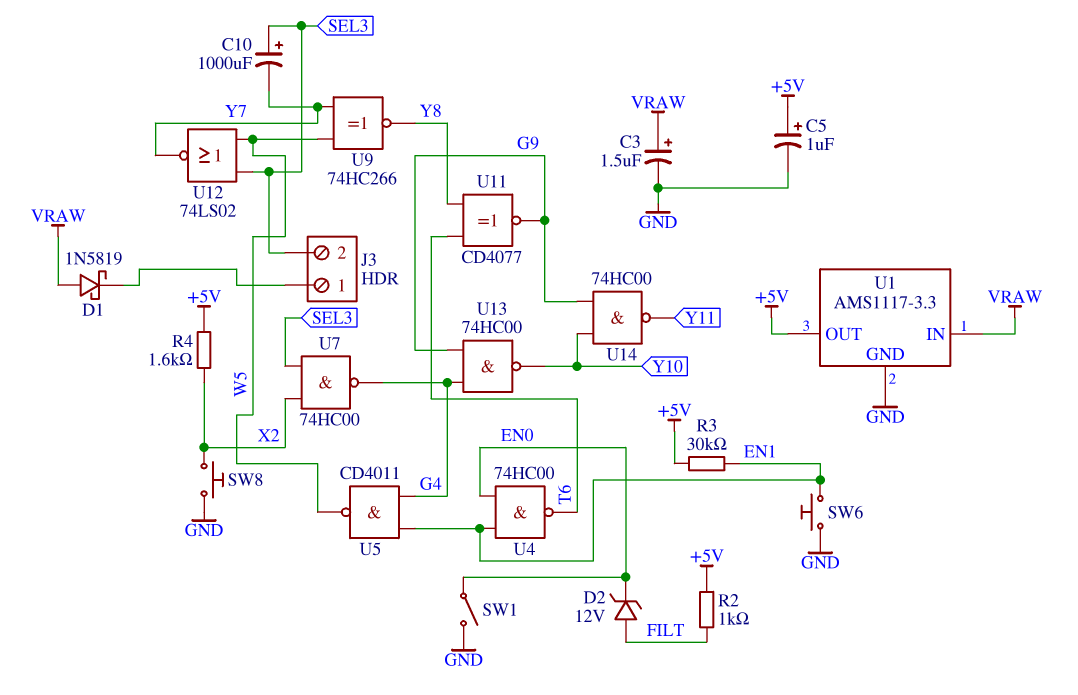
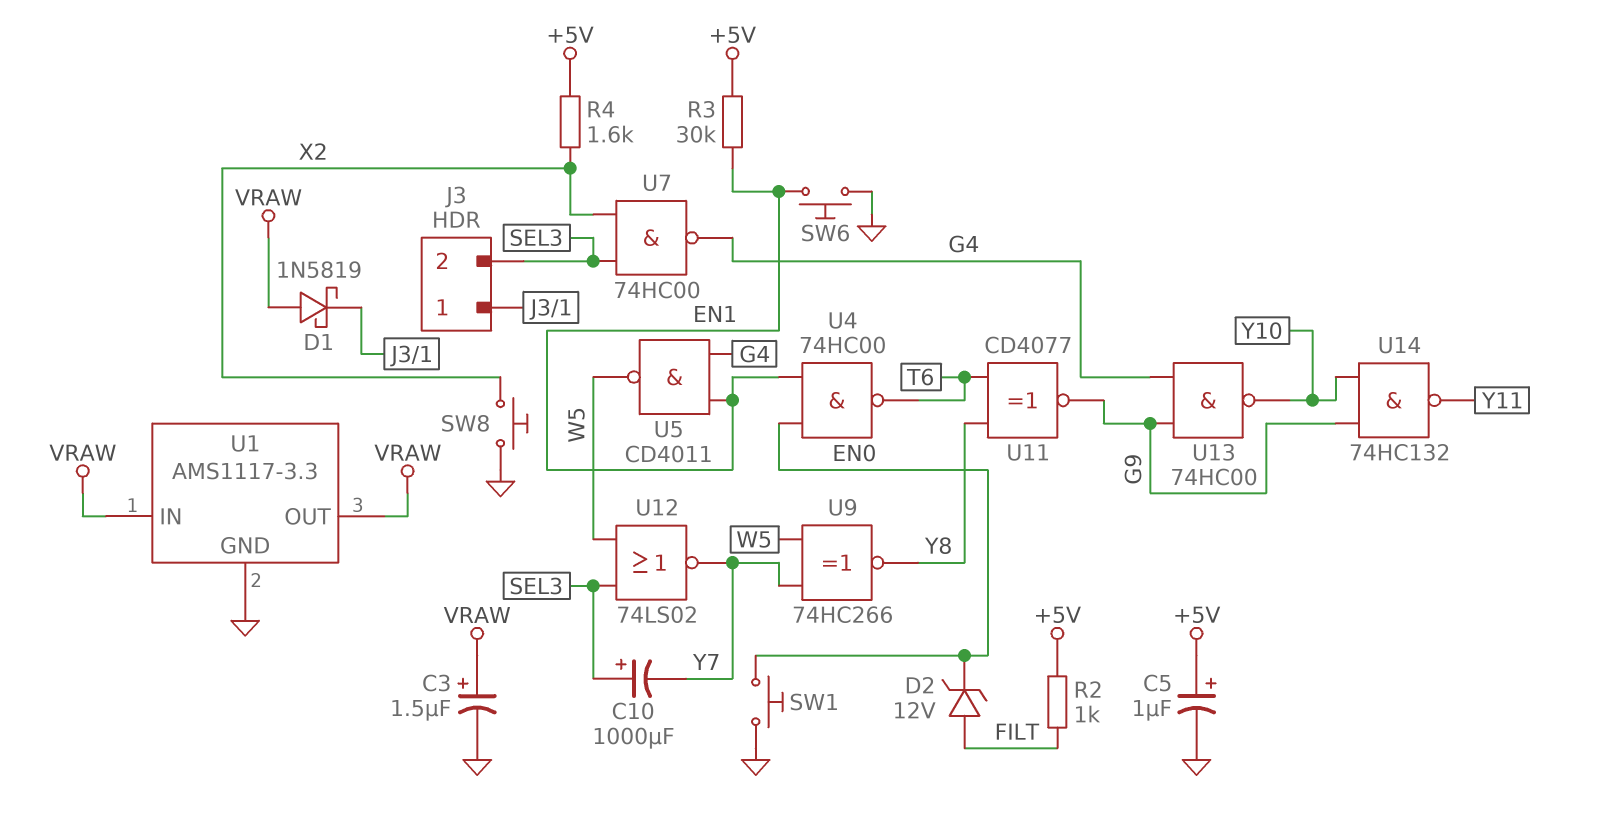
SW1: switch (EN0, GND) -> button (EN0, GND)
U1 pin OUT: +5V -> VRAW
U14: NAND 74HC00 (in G9, in Y10, out Y11) -> NAND 74HC132 (in G9, in Y10, out Y11)

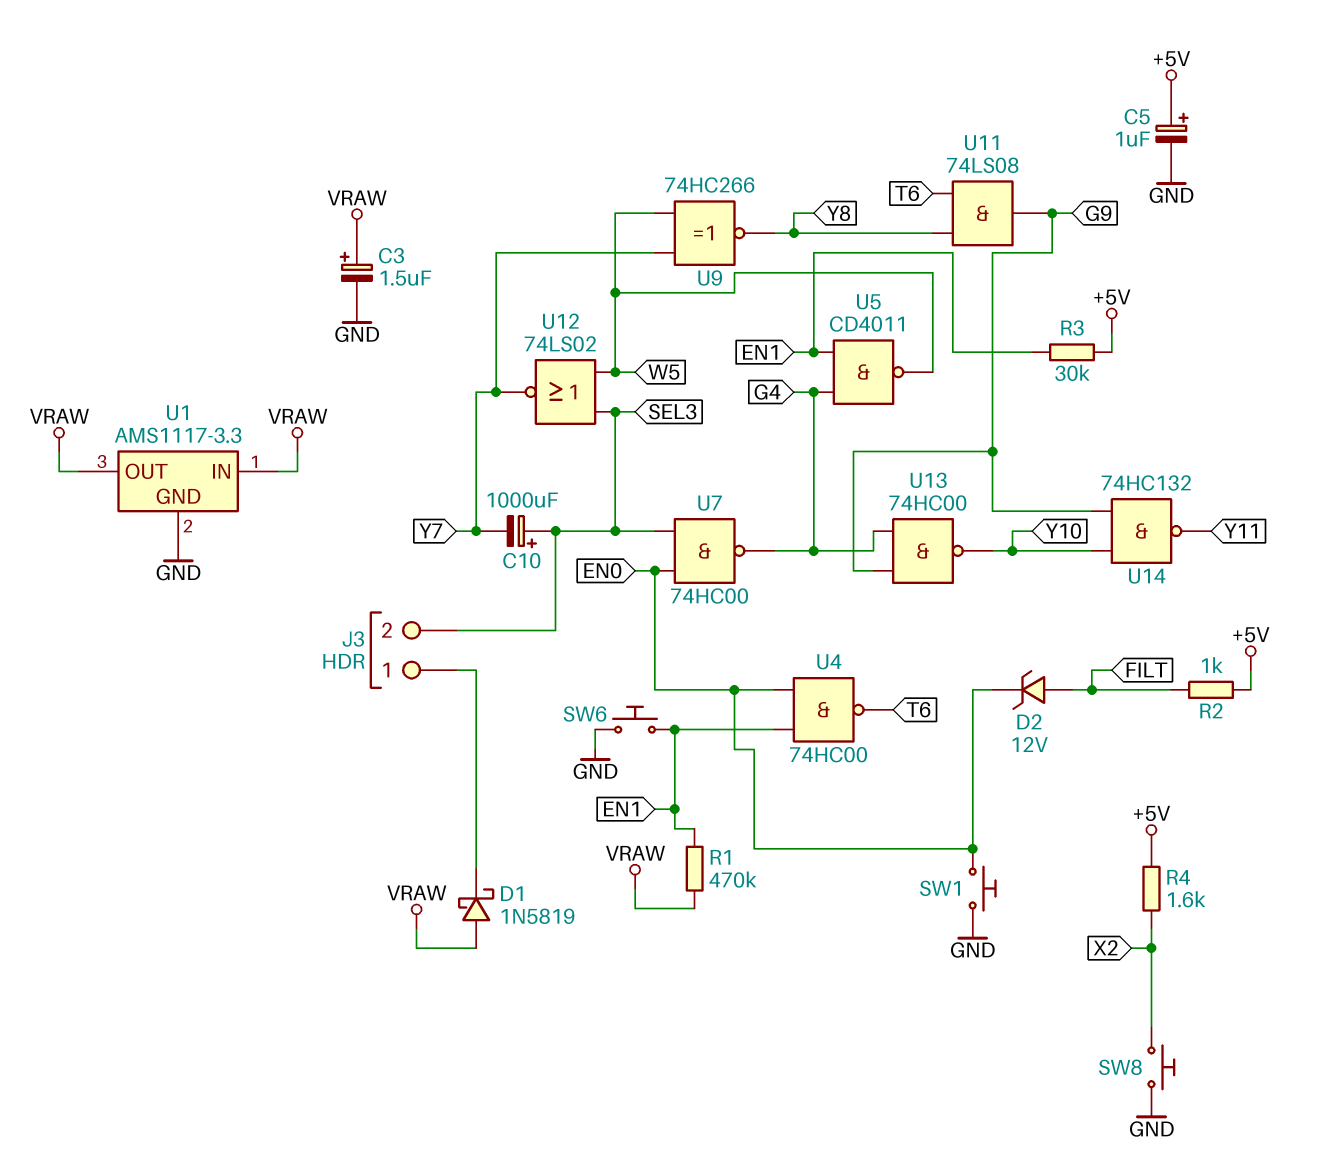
R1: none -> 470k (EN1, VRAW)
U7: NAND 74HC00 (in SEL3, in X2, out G4) -> NAND 74HC00 (in EN0, in SEL3, out G4)
U11: XNOR CD4077 (in T6, in Y8, out G9) -> AND 74LS08 (in T6, in Y8, out G9)

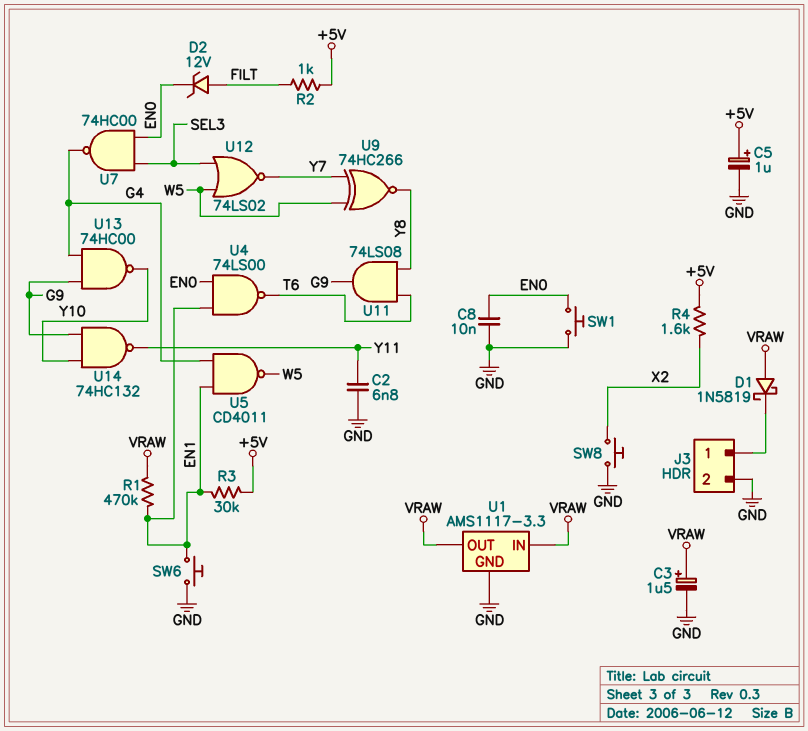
C2: none -> 6.8nF (GND, Y11)
C8: none -> 10nF (EN0, GND)
C10: 1000uF (plus SEL3, minus Y7) -> none
J3 pin 2: SEL3 -> GND
U4: NAND 74HC00 (in EN0, in EN1, out T6) -> NAND 74LS00 (in EN0, in EN1, out T6)

